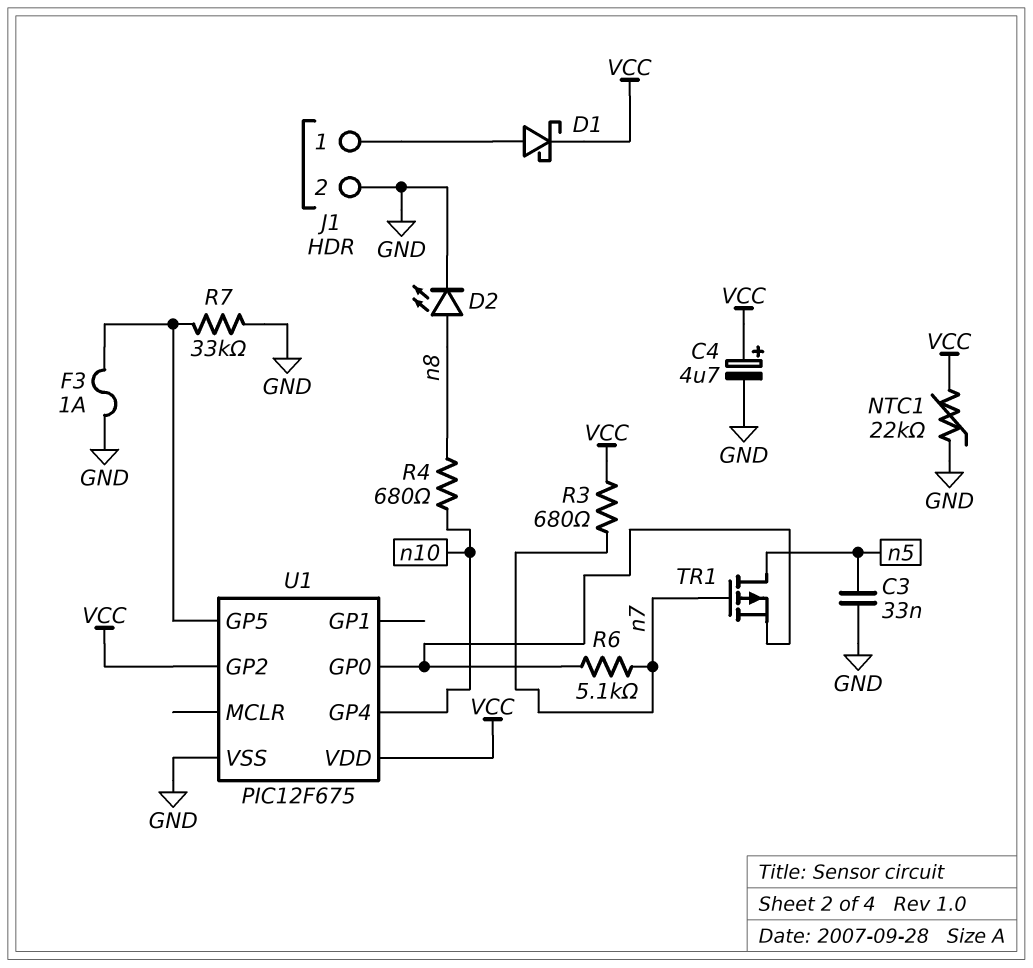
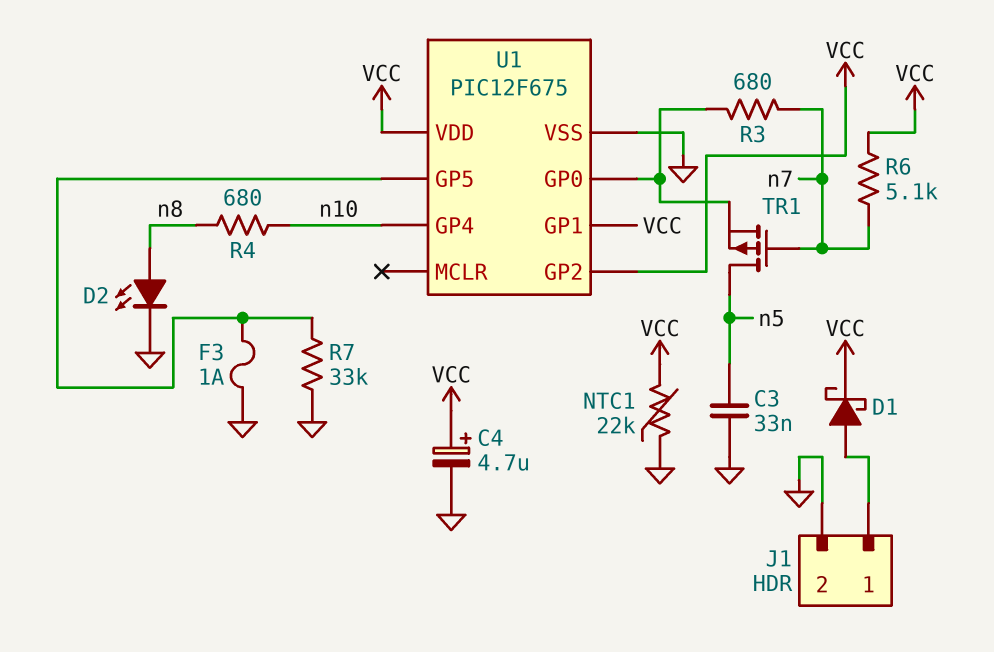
R3: 680 (VCC, n7) -> 680 (U1/GP0, n7)
R6: 5.1k (U1/GP0, n7) -> 5.1k (VCC, n7)
U1 pin GP1: none -> VCC

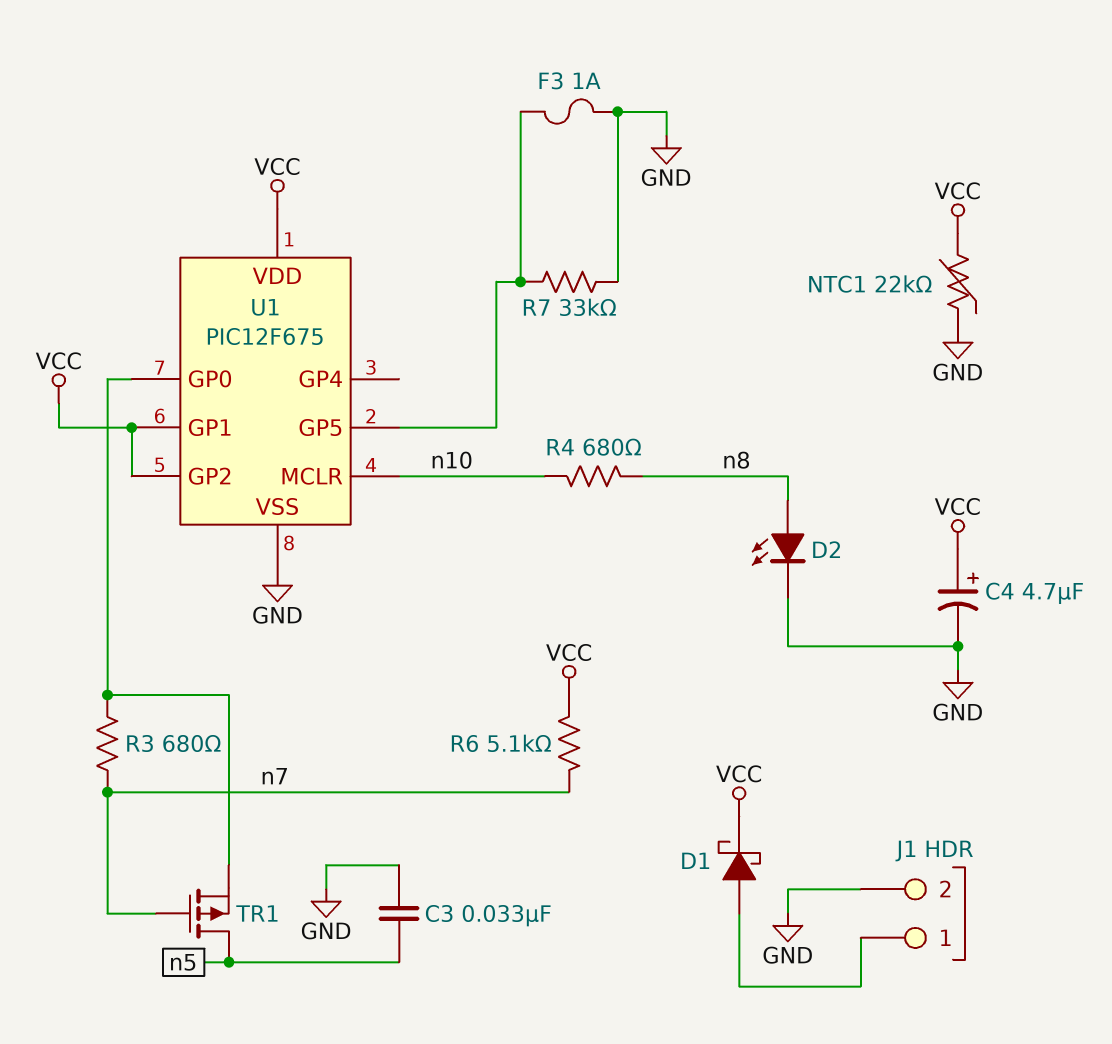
U1 pin GP4: n10 -> none
U1 pin MCLR: none -> n10

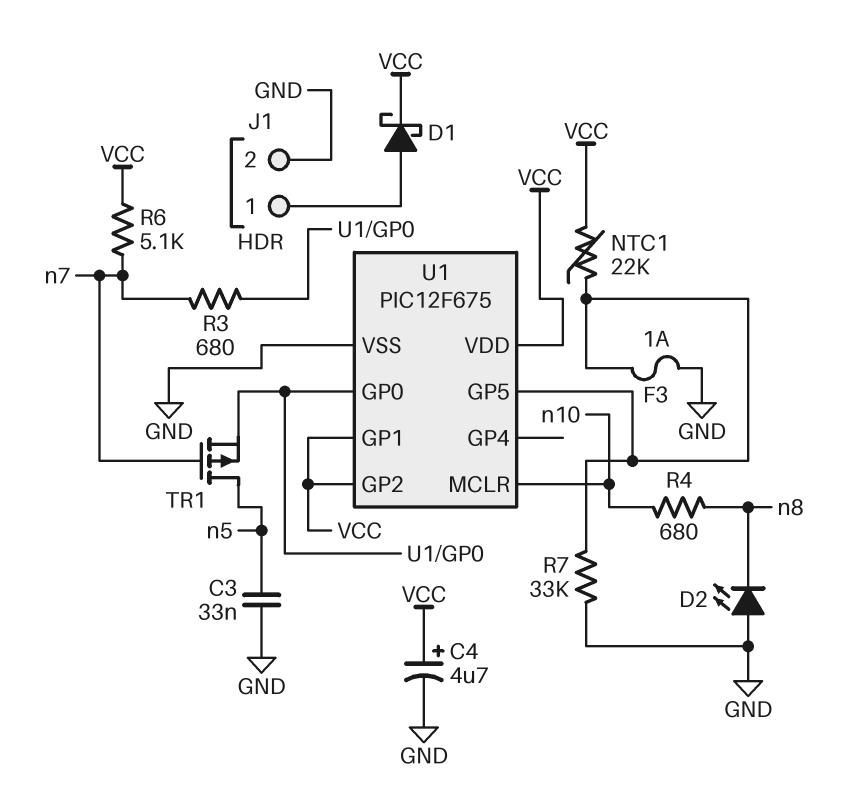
D2: LED (A n8, K GND) -> LED (A GND, K n8)
NTC1: 22k (GND, VCC) -> 22k (U1/GP5, VCC)

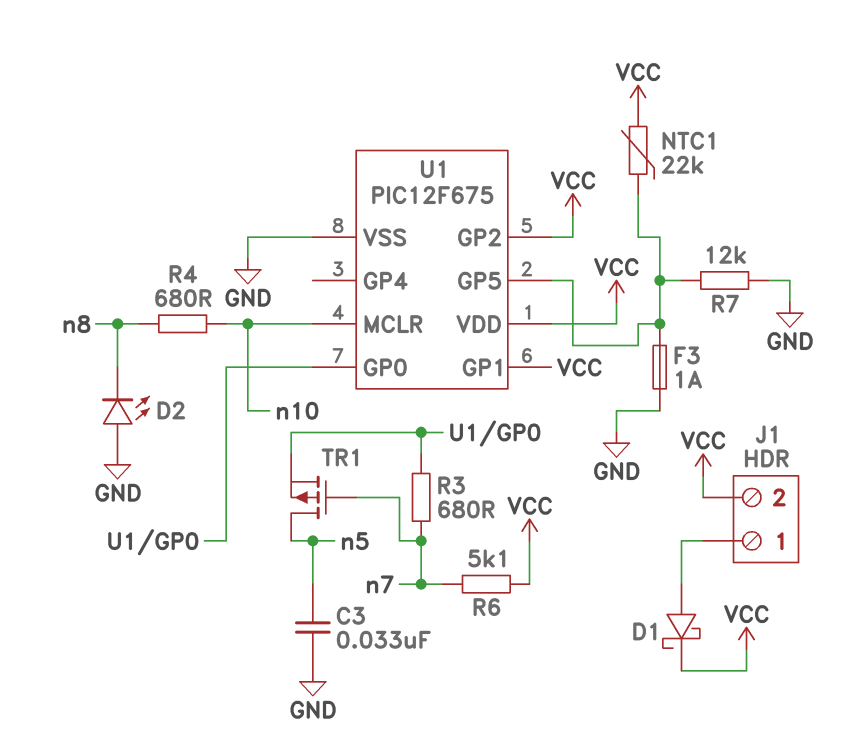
C4: 4.7uF (plus VCC, minus GND) -> none
J1 pin 2: GND -> VCC
R7: 33k (GND, U1/GP5) -> 12k (GND, U1/GP5)

